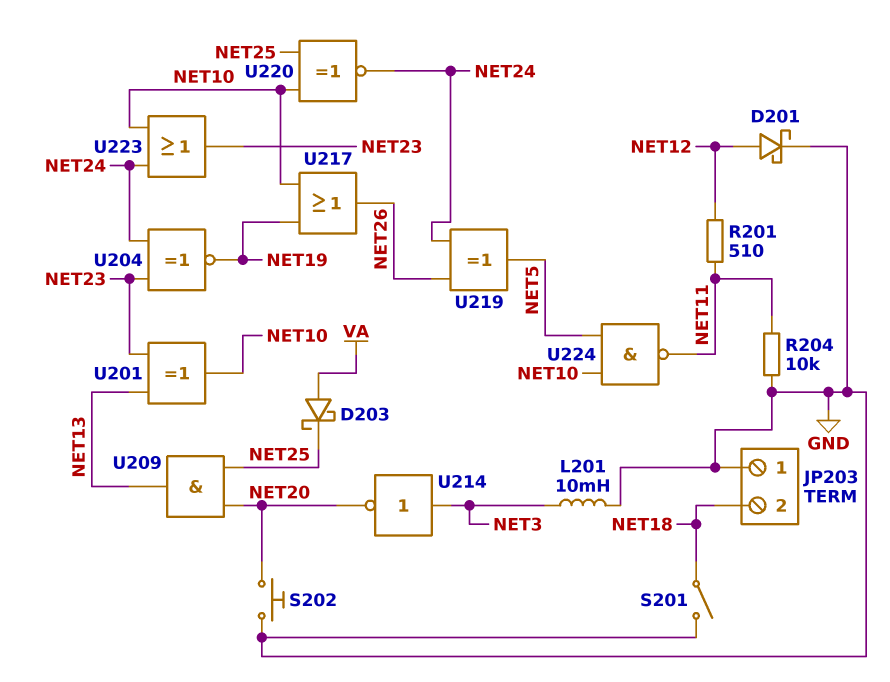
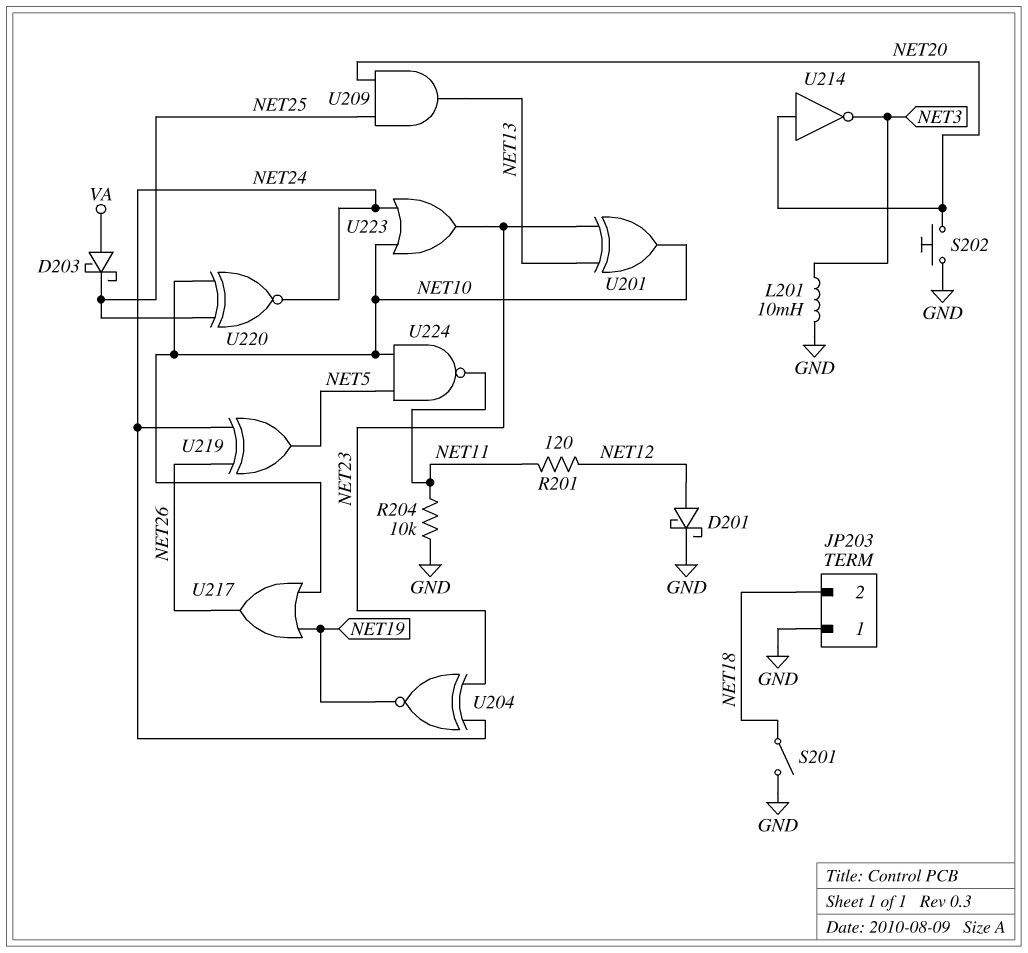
R201: 510 (NET11, NET12) -> 120 (NET11, NET12)
U214: NOT (in NET3, out NET20) -> NOT (in NET20, out NET3)

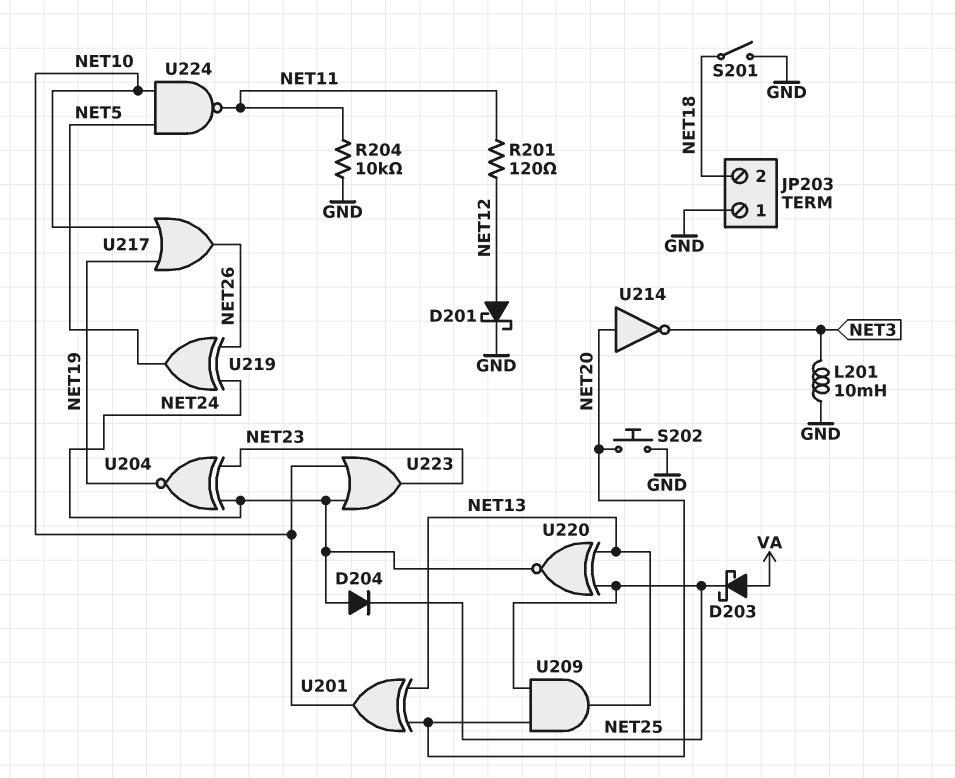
D204: none -> diode (A NET24, K NET25)
U201: XOR (in NET13, in NET23, out NET10) -> XOR (in NET13, in NET20, out NET10)
U220: XNOR (in NET10, in NET25, out NET24) -> XNOR (in NET13, in NET25, out NET24)

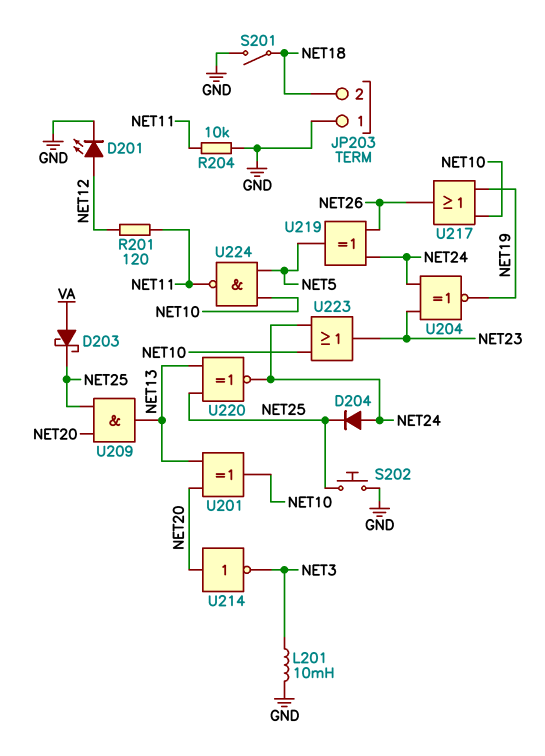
D201: schottky (A NET12, K GND) -> LED (A NET12, K GND)
S202: button (GND, NET20) -> button (GND, NET25)

